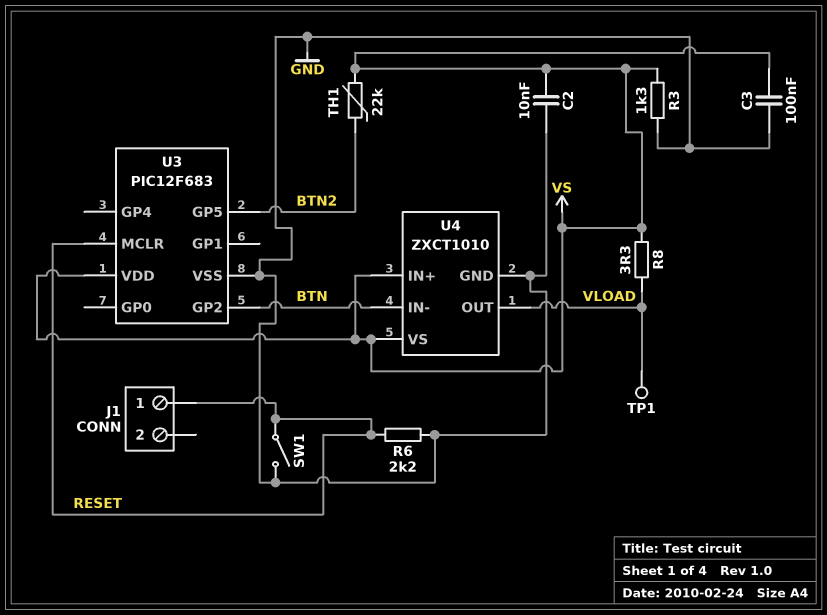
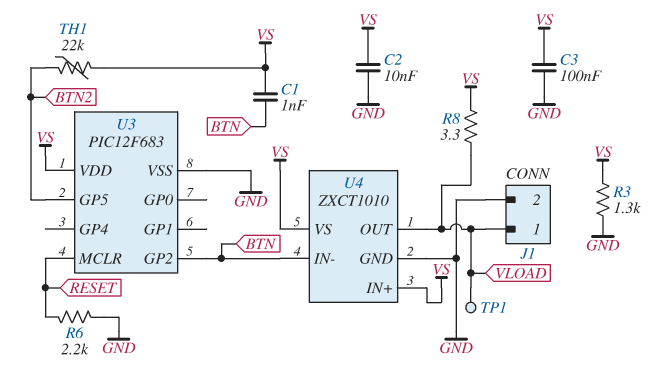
C1: none -> 1nF (BTN, VS)
J1 pin 1: RESET -> VLOAD
J1 pin 2: none -> GND
SW1: switch (GND, RESET) -> none

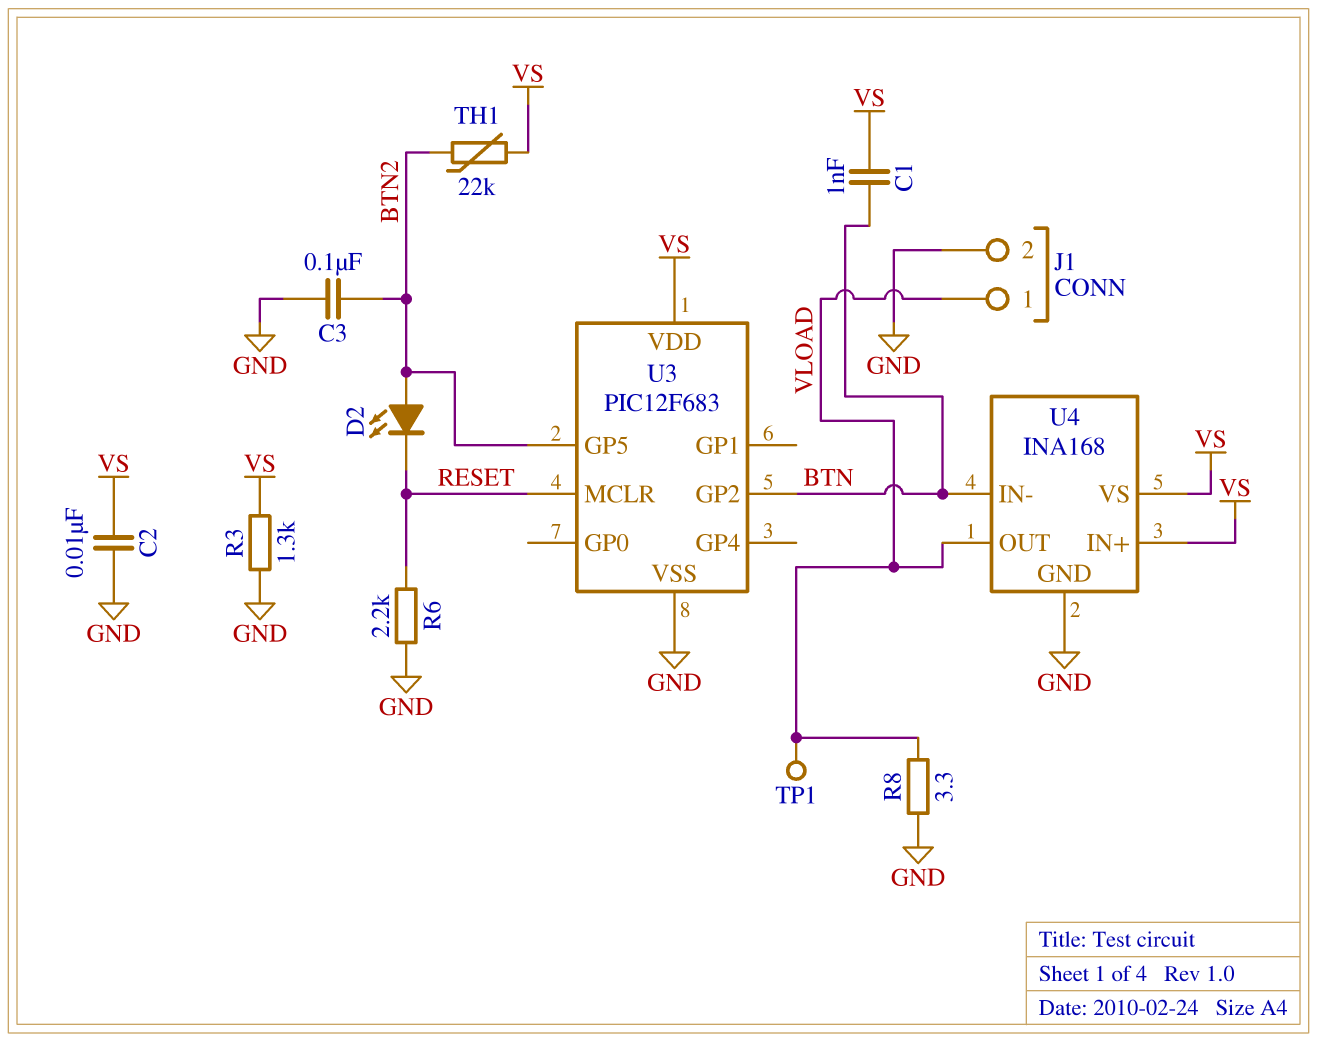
C3: 100nF (GND, VS) -> 100nF (BTN2, GND)
D2: none -> LED (A BTN2, K RESET)
R8: 3.3 (VLOAD, VS) -> 3.3 (GND, VLOAD)
U4: ZXCT1010 -> INA168

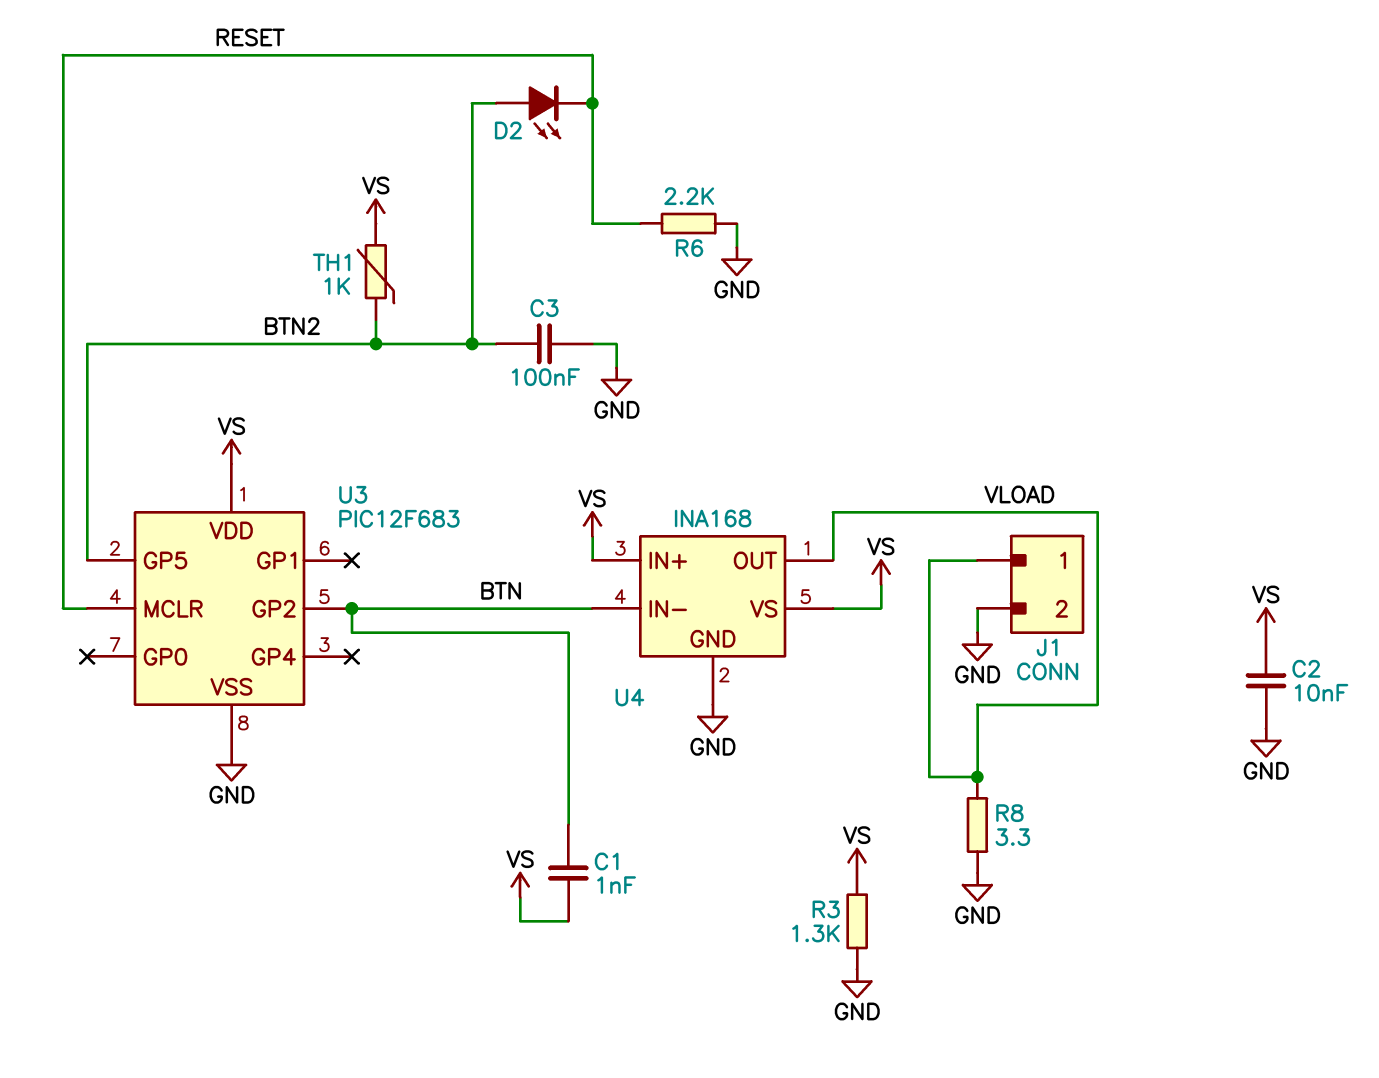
TH1: 22k (BTN2, VS) -> 1k (BTN2, VS)
TP1: test point (VLOAD) -> none

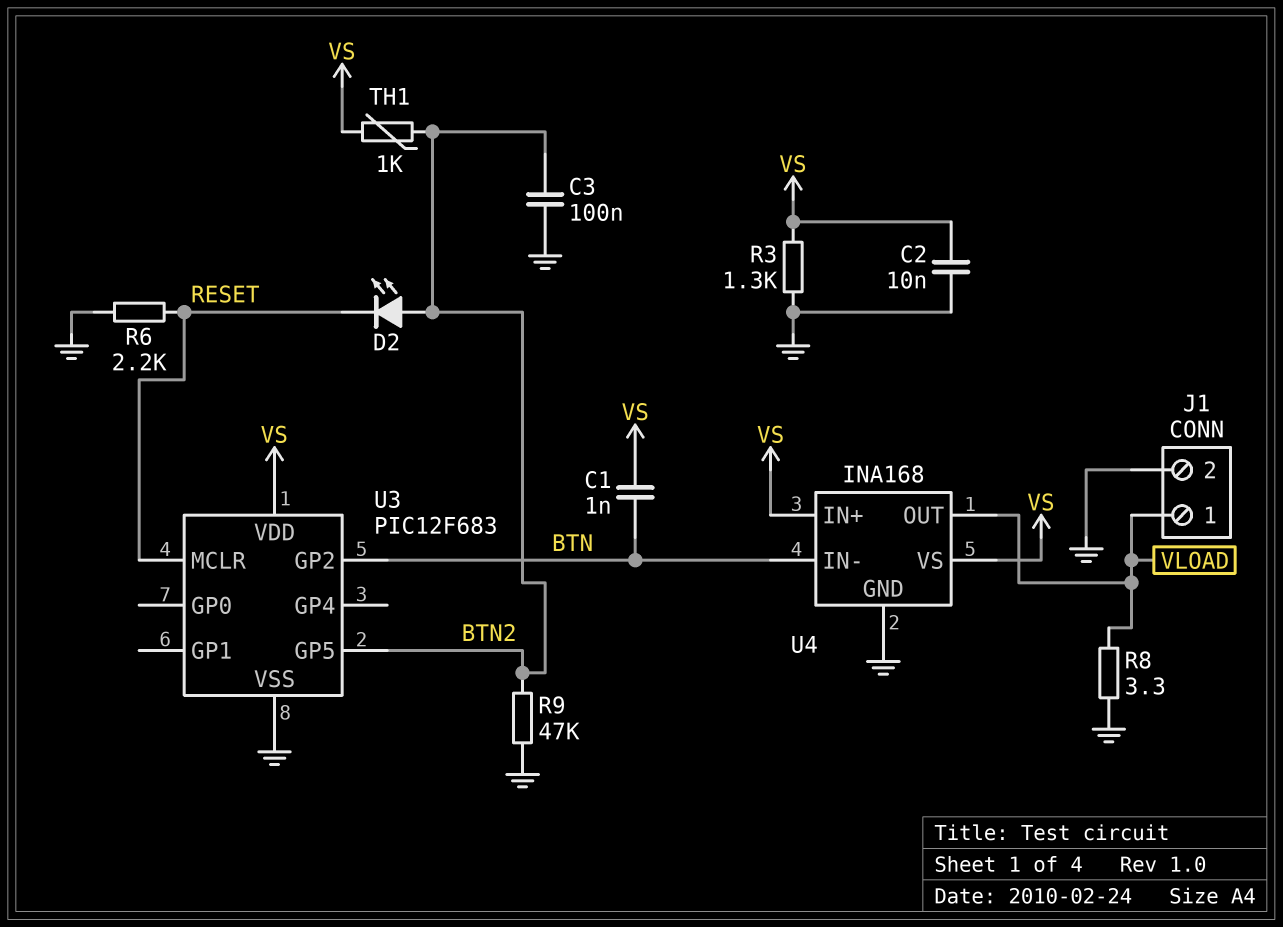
R9: none -> 47k (BTN2, GND)

